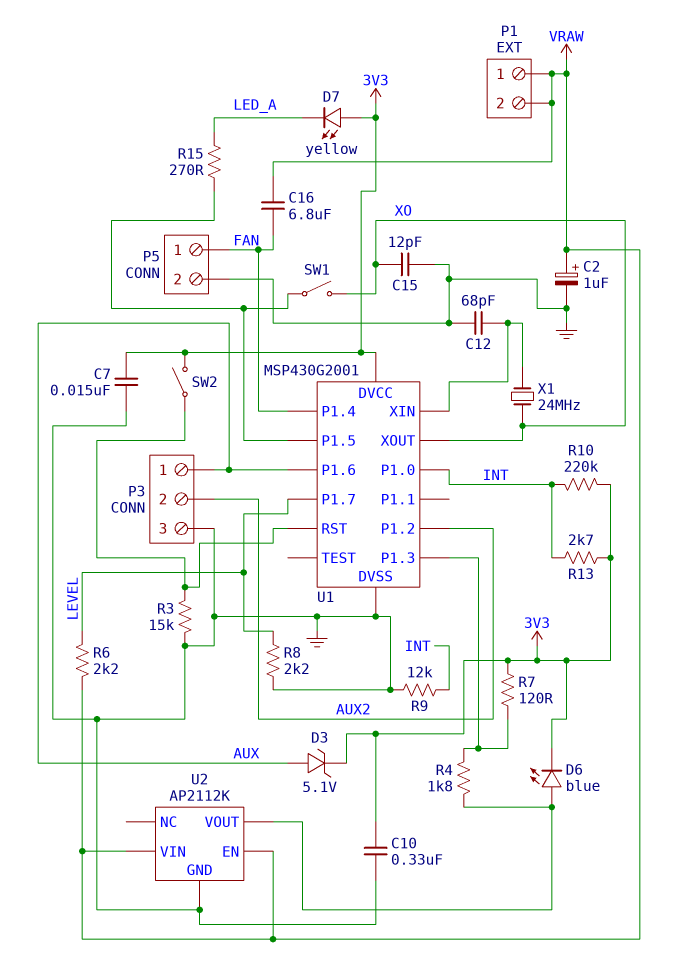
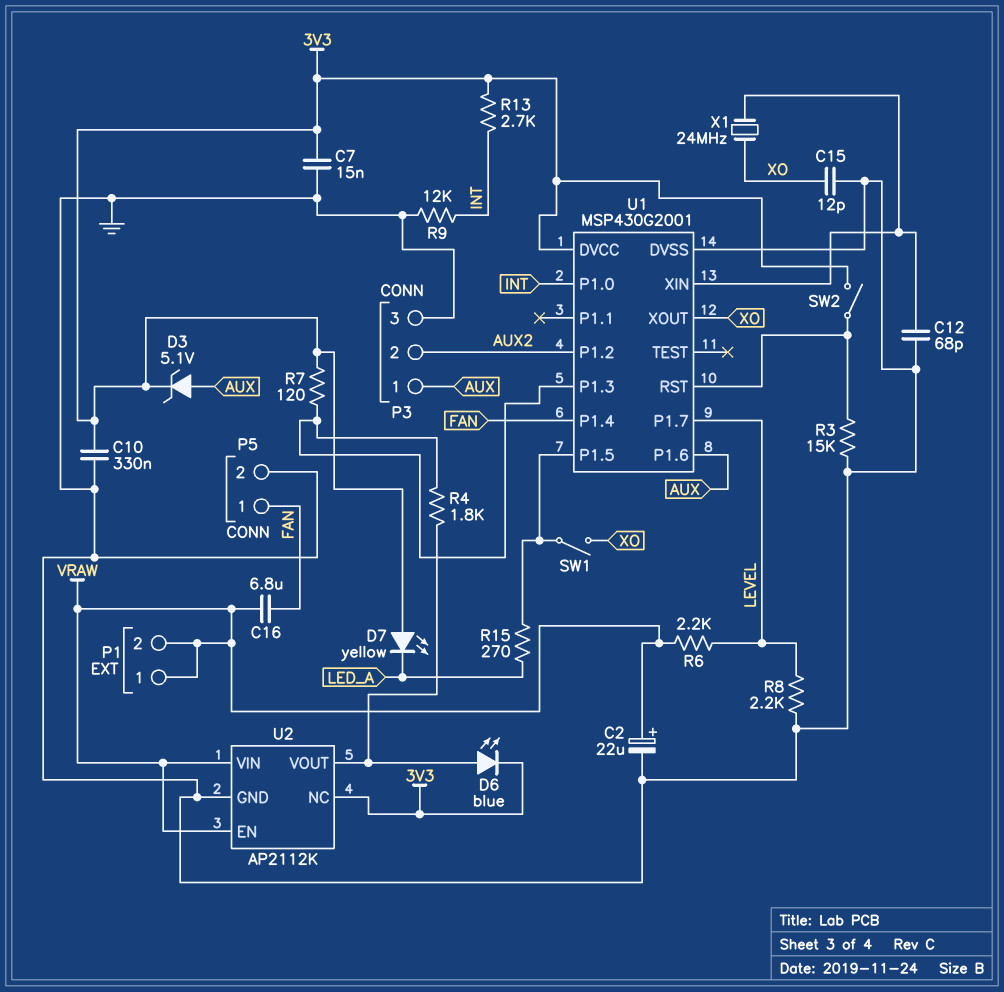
C2: 1uF (plus VRAW, minus GND) -> 22uF (plus VRAW, minus GND)
R10: 220k (3V3, INT) -> none
U2 pin NC: none -> 3V3

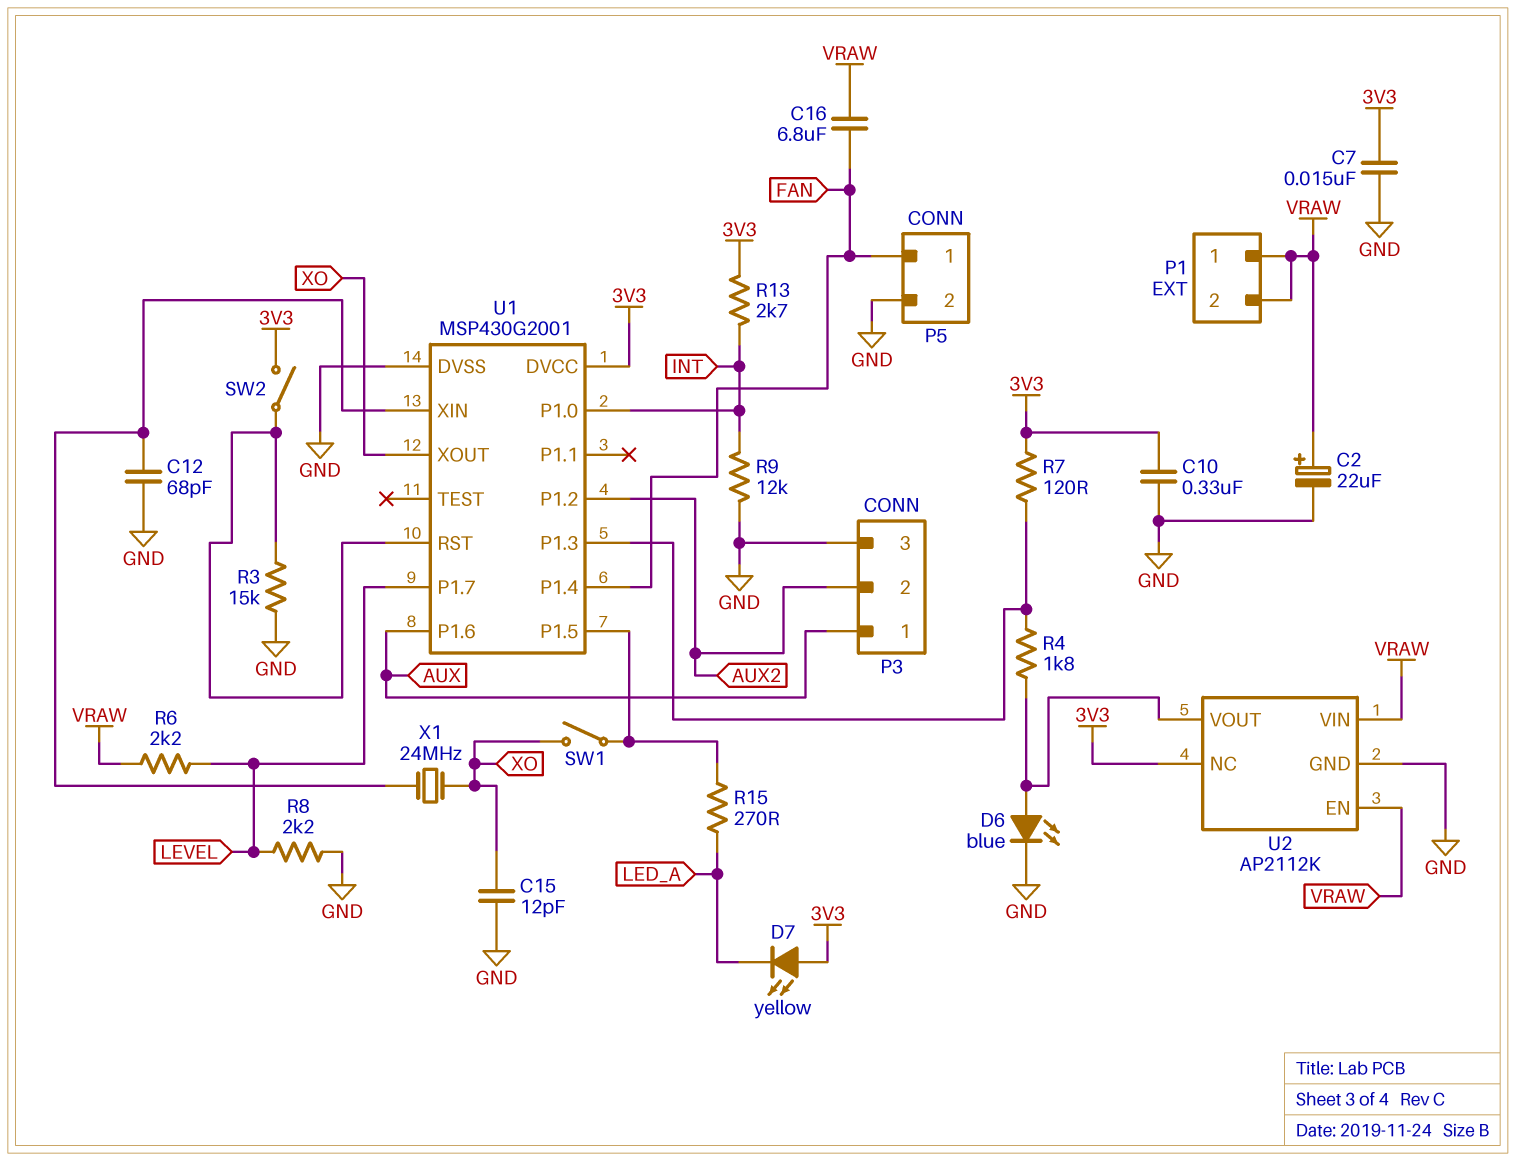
D3: zener 5.1V (A AUX, K 3V3) -> none
D6: LED blue (A U2/VOUT, K 3V3) -> LED blue (A U2/VOUT, K GND)

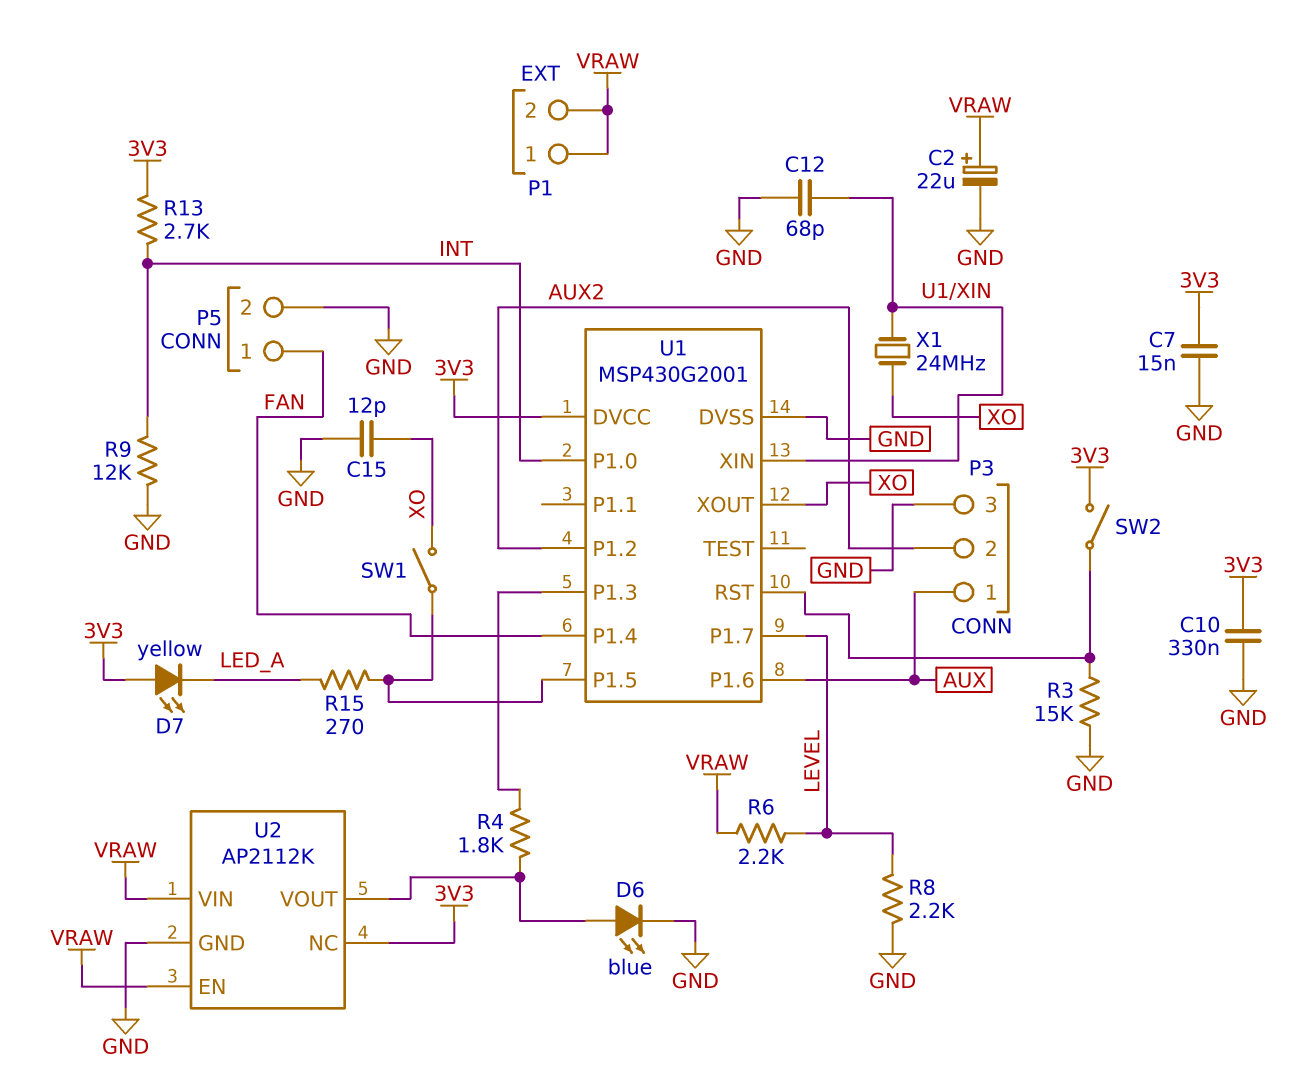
C16: 6.8uF (FAN, VRAW) -> none
R7: 120 (3V3, U1/P1.3) -> none

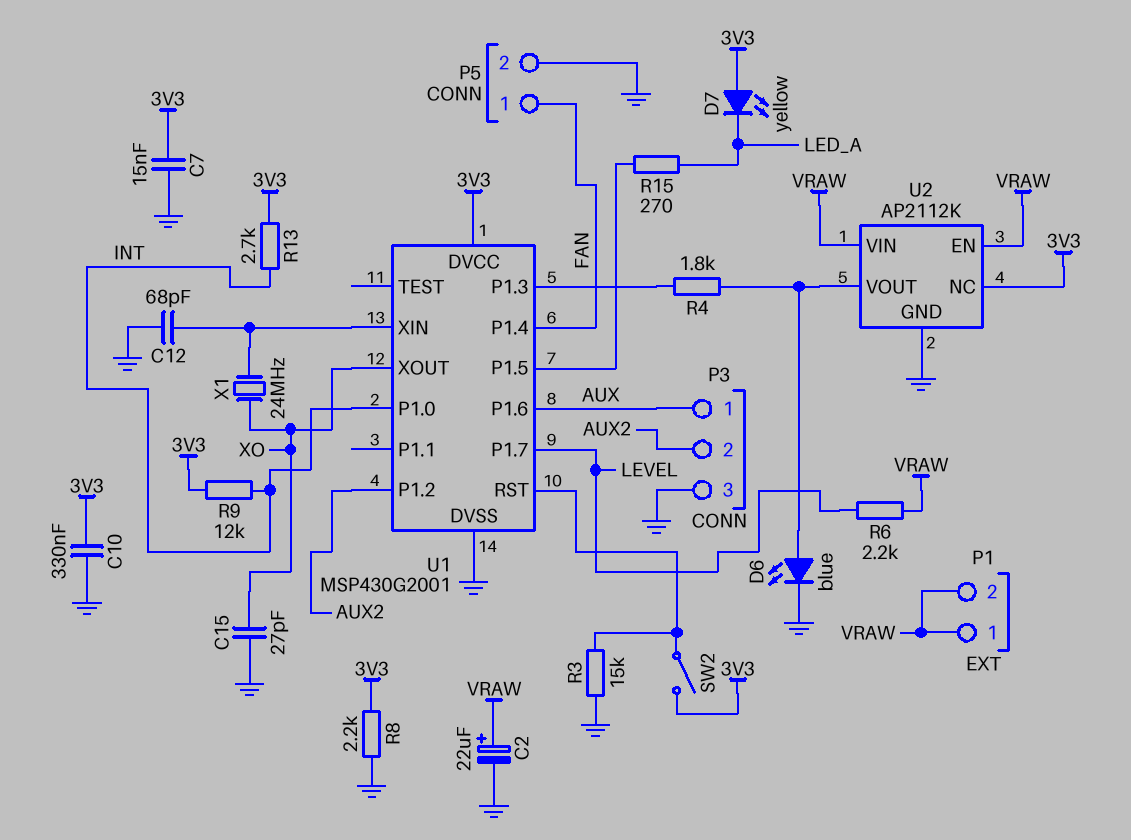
C15: 12pF (GND, XO) -> 27pF (GND, XO)
R8: 2.2k (GND, LEVEL) -> 2.2k (3V3, GND)
R9: 12k (GND, INT) -> 12k (3V3, INT)
SW1: switch (U1/P1.5, XO) -> none

